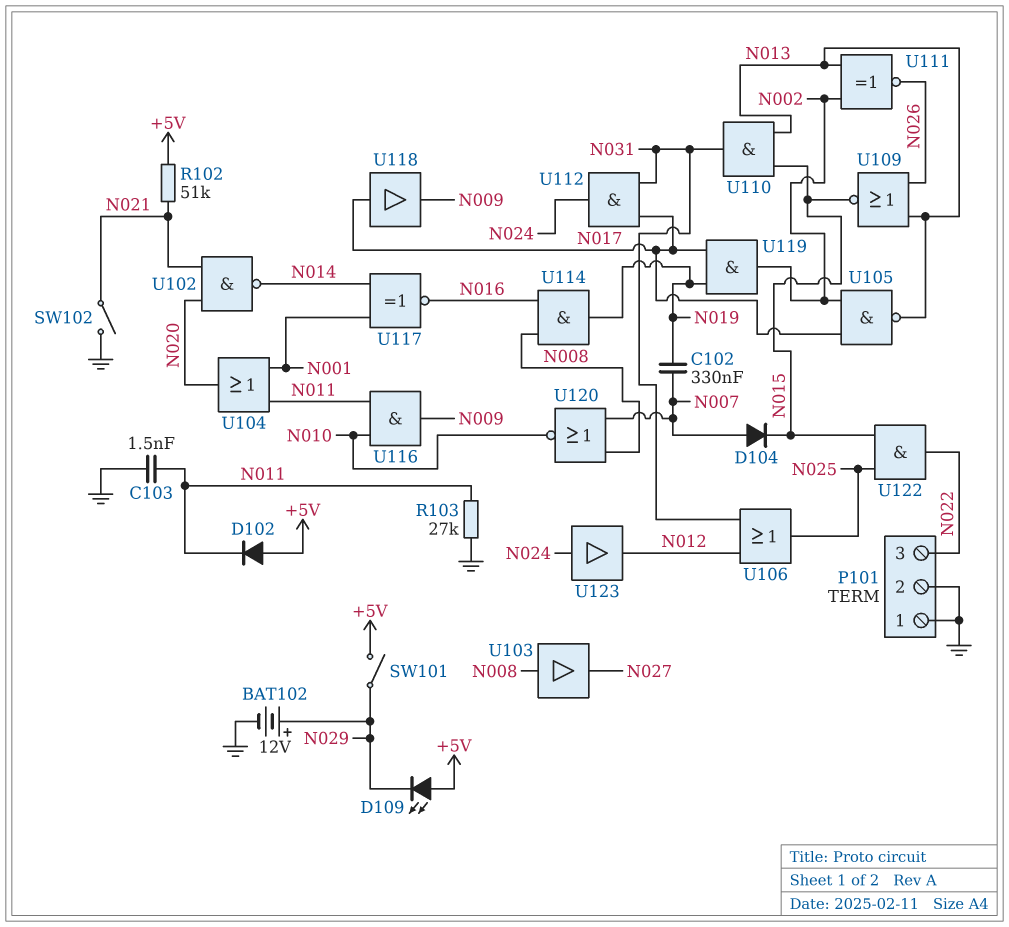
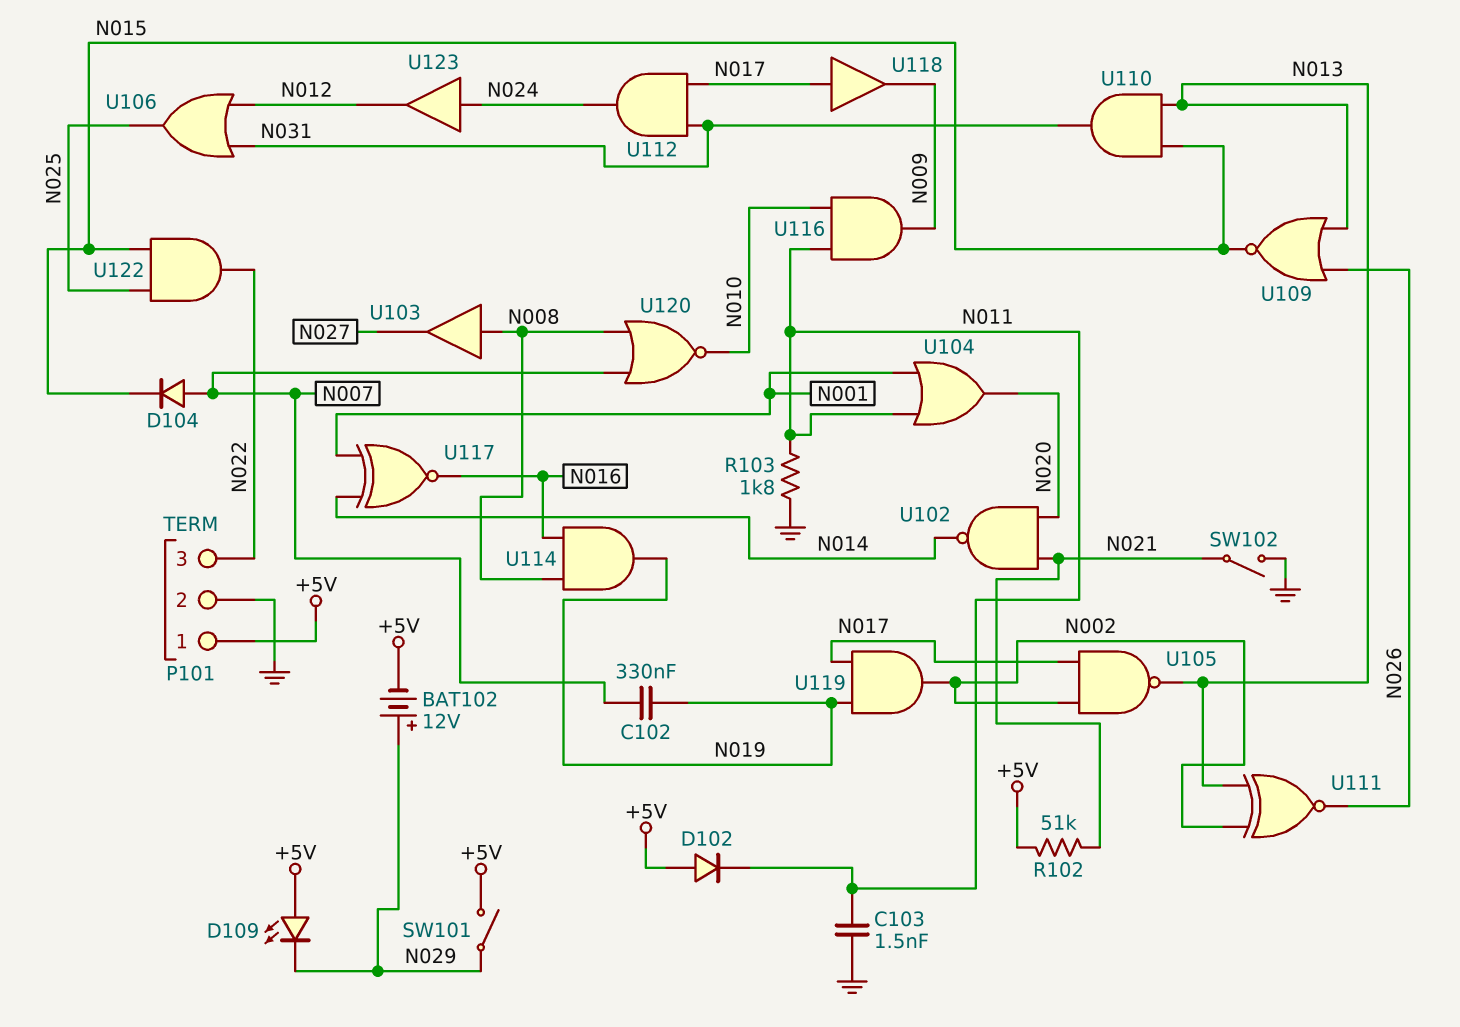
BAT102: 12V (plus N029, minus GND) -> 12V (plus N029, minus +5V)
P101 pin 1: GND -> +5V
R103: 27k (GND, N011) -> 1.8k (GND, N011)

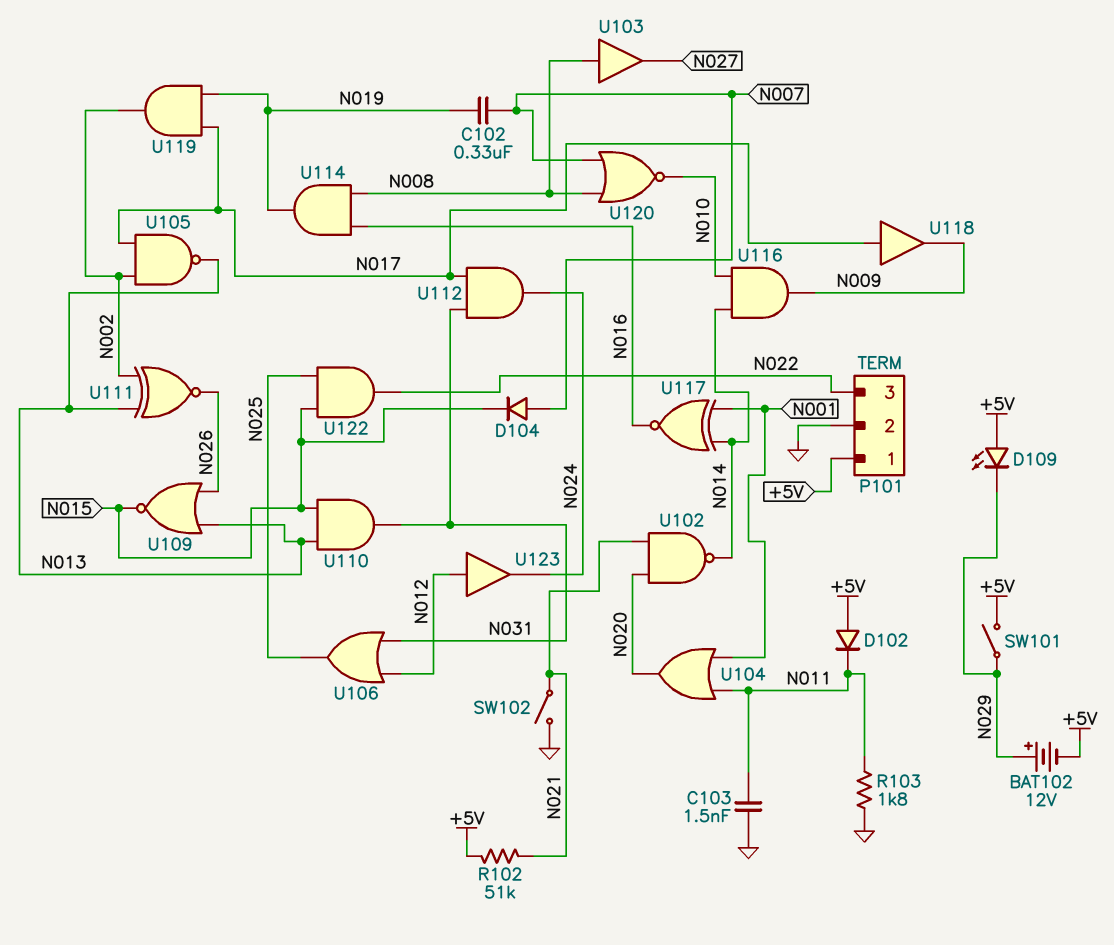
U116: AND (in N010, in N011, out N009) -> AND (in N010, in N014, out N009)
U123: buffer (in N024, out N012) -> buffer (in N012, out N024)

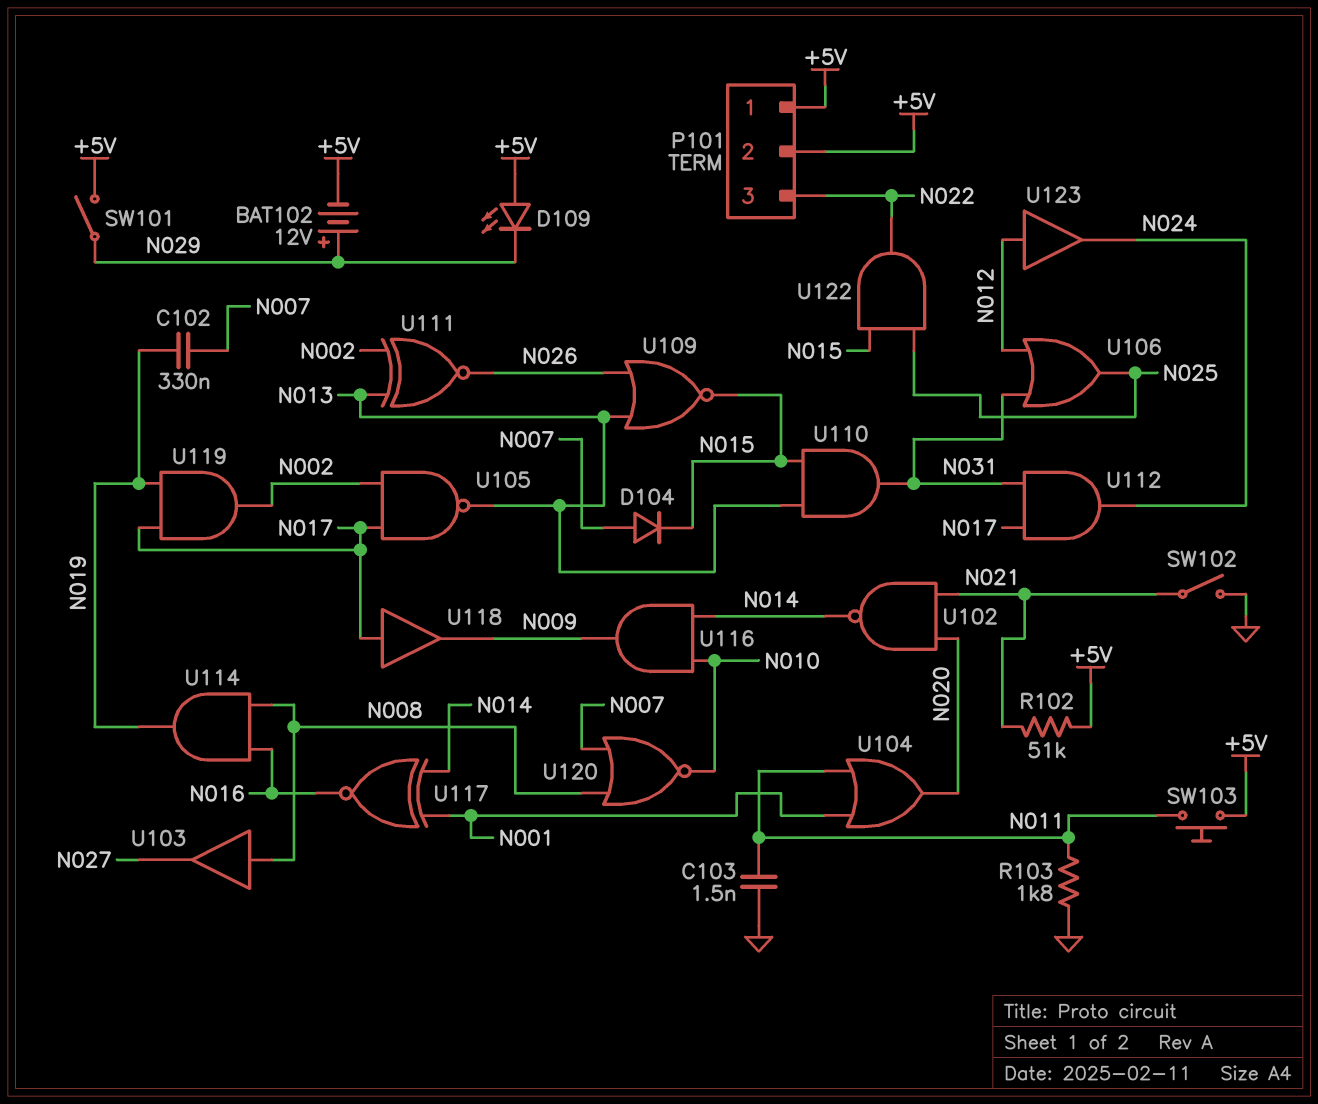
D102: diode (A +5V, K N011) -> none
P101 pin 2: GND -> +5V
SW103: none -> button (+5V, N011)

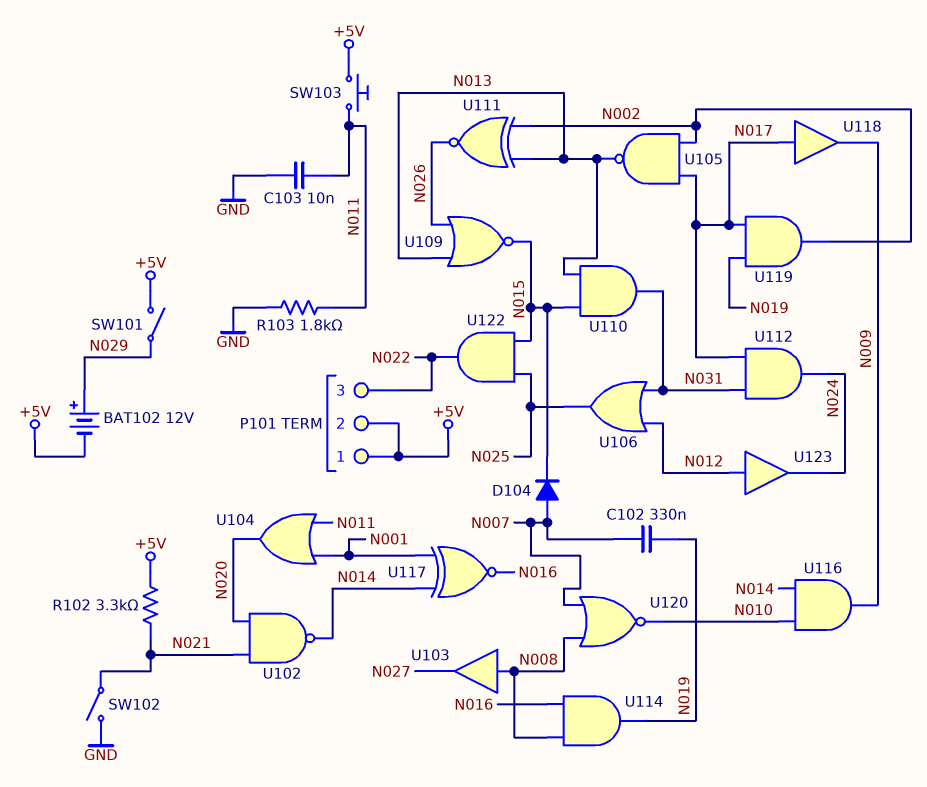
C103: 1.5nF (GND, N011) -> 10nF (GND, N011)
D109: LED (A +5V, K N029) -> none
R102: 51k (+5V, N021) -> 3.3k (+5V, N021)

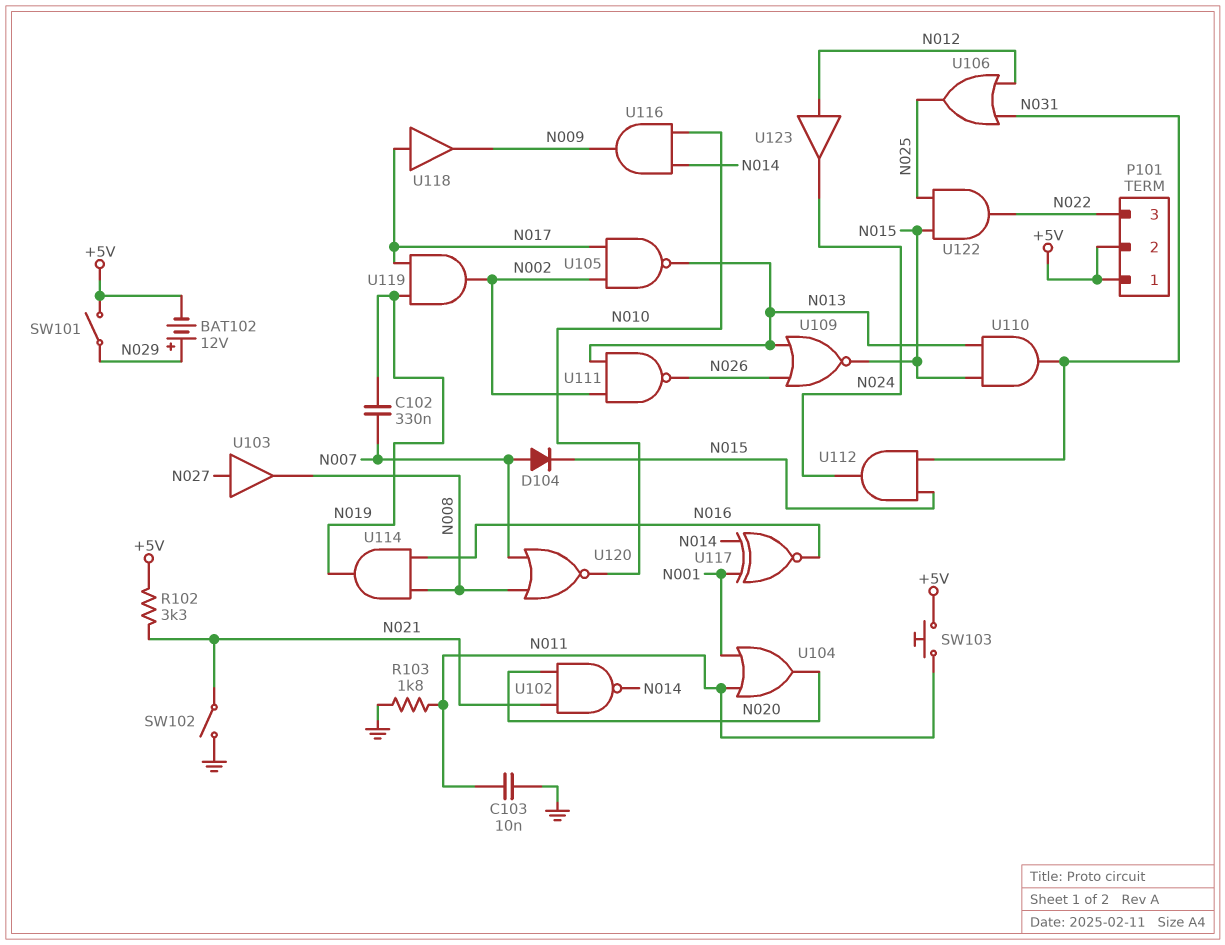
U103: buffer (in N008, out N027) -> buffer (in N027, out N008)
U111: XNOR (in N002, in N013, out N026) -> NAND (in N002, in N013, out N026)
U112: AND (in N017, in N031, out N024) -> AND (in N015, in N031, out N024)

